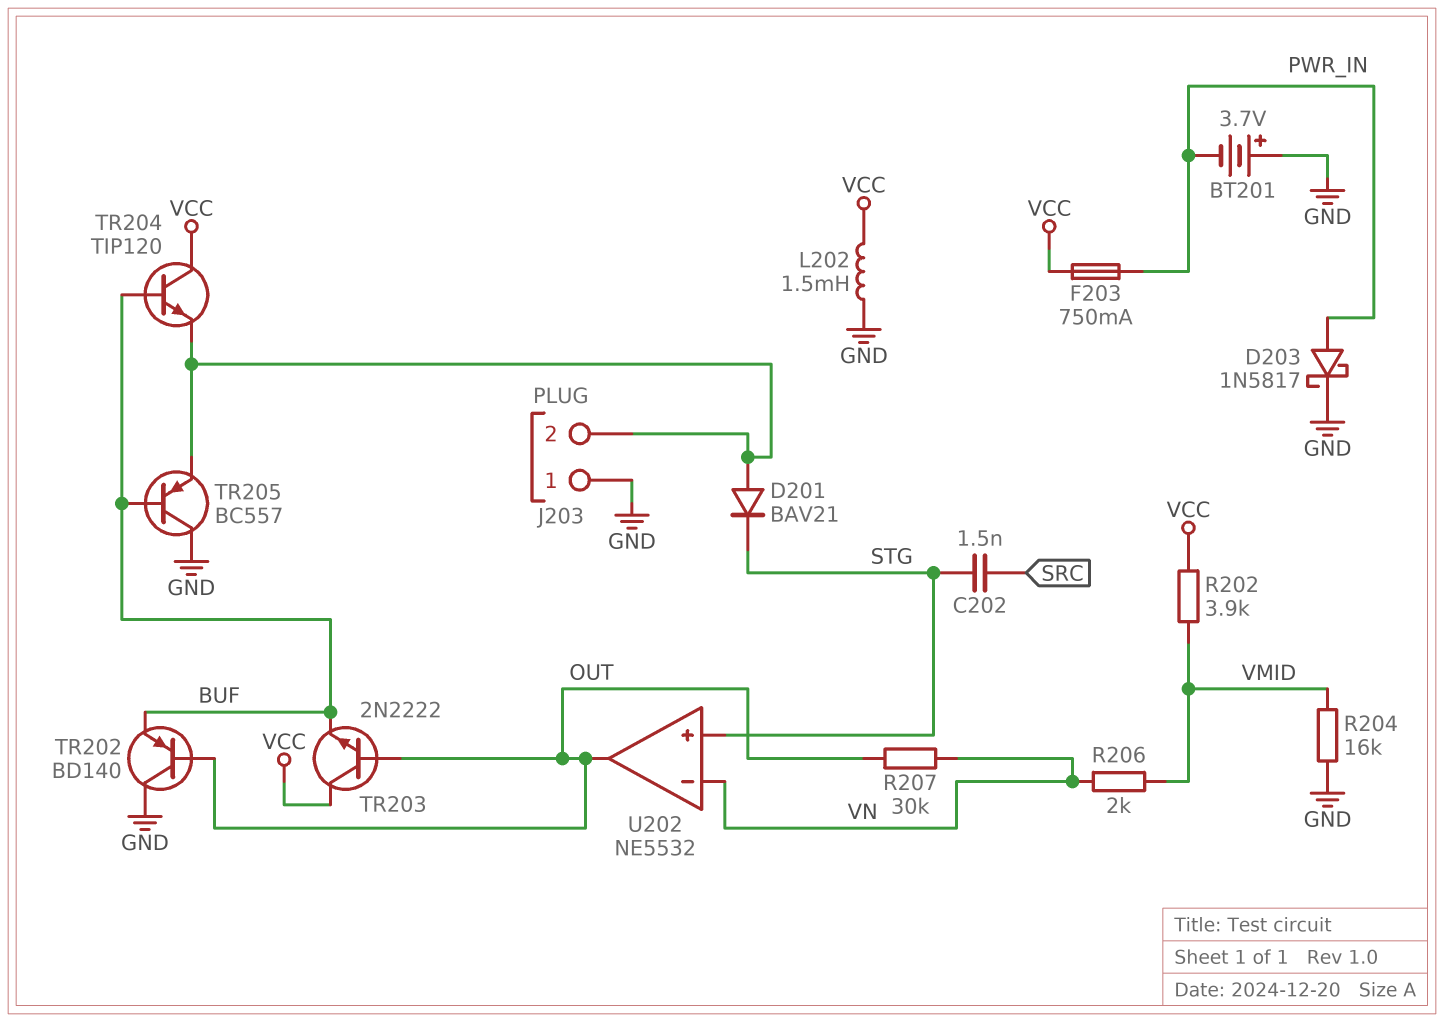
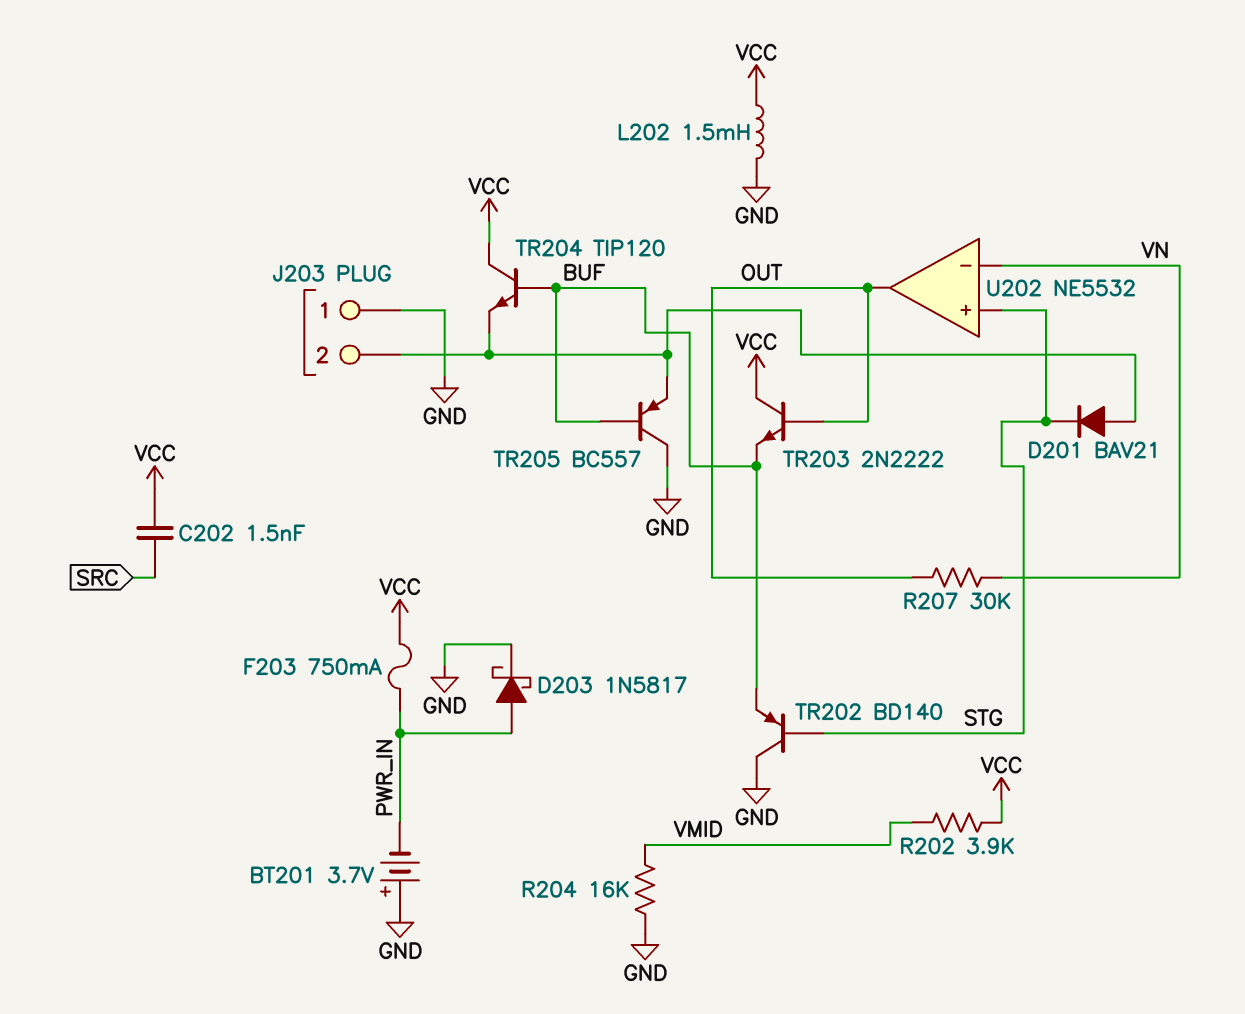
C202: 1.5nF (SRC, STG) -> 1.5nF (SRC, VCC)
R206: 2k (VMID, VN) -> none
TR202: PNP BD140 (B OUT, C GND, E BUF) -> PNP BD140 (B STG, C GND, E BUF)

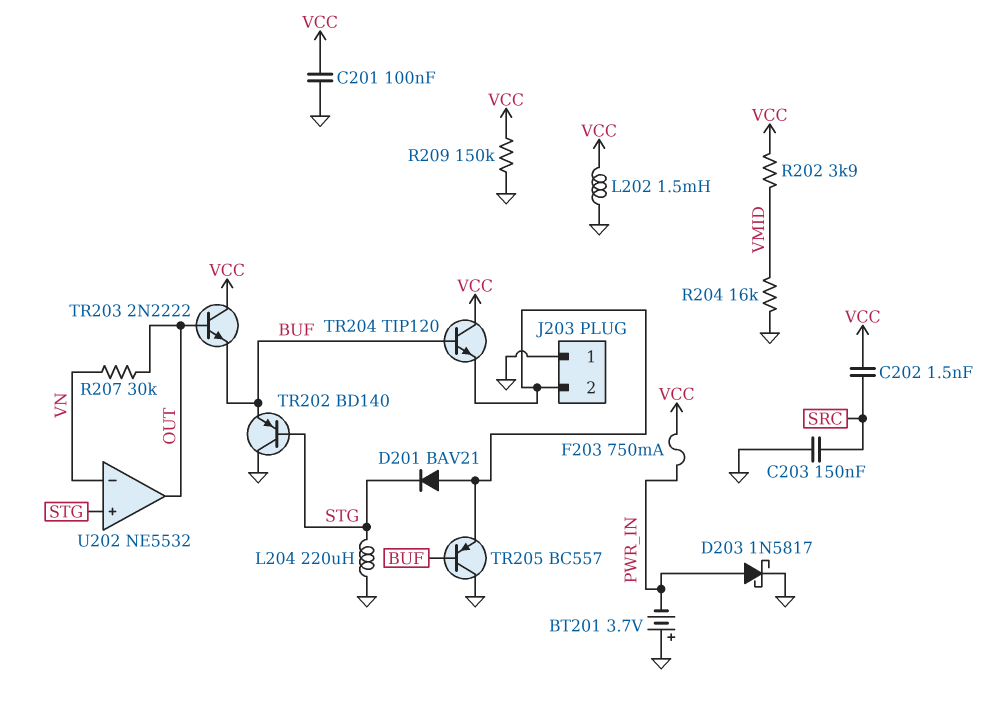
C201: none -> 100nF (GND, VCC)
C203: none -> 150nF (GND, SRC)
L204: none -> 220uH (GND, STG)
R209: none -> 150k (GND, VCC)

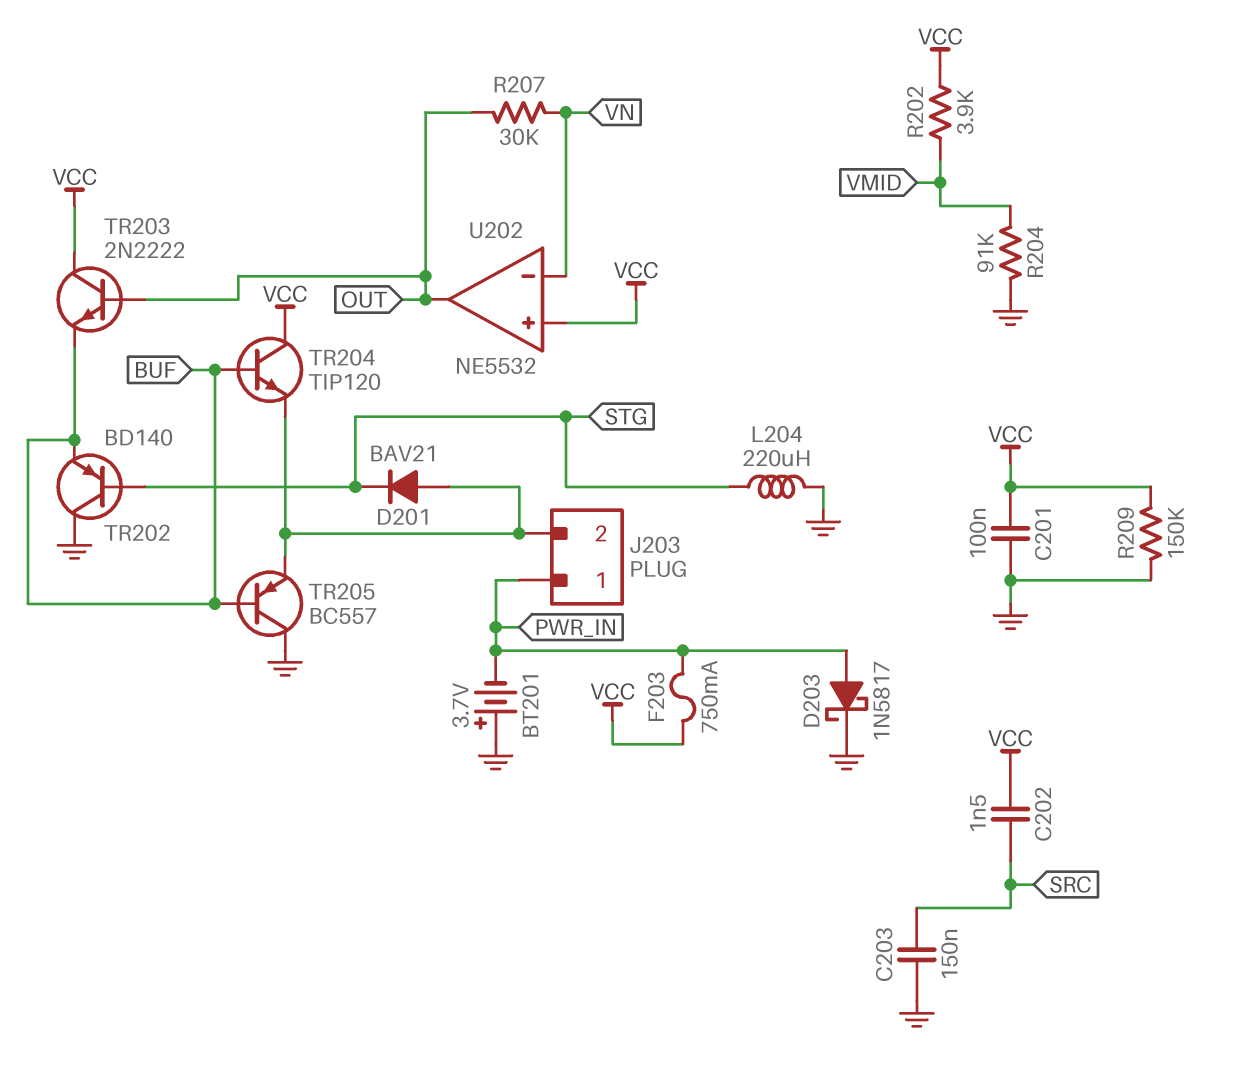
J203 pin 1: GND -> PWR_IN
L202: 1.5mH (GND, VCC) -> none
R204: 16k (GND, VMID) -> 91k (GND, VMID)
U202 pin in+: STG -> VCC

